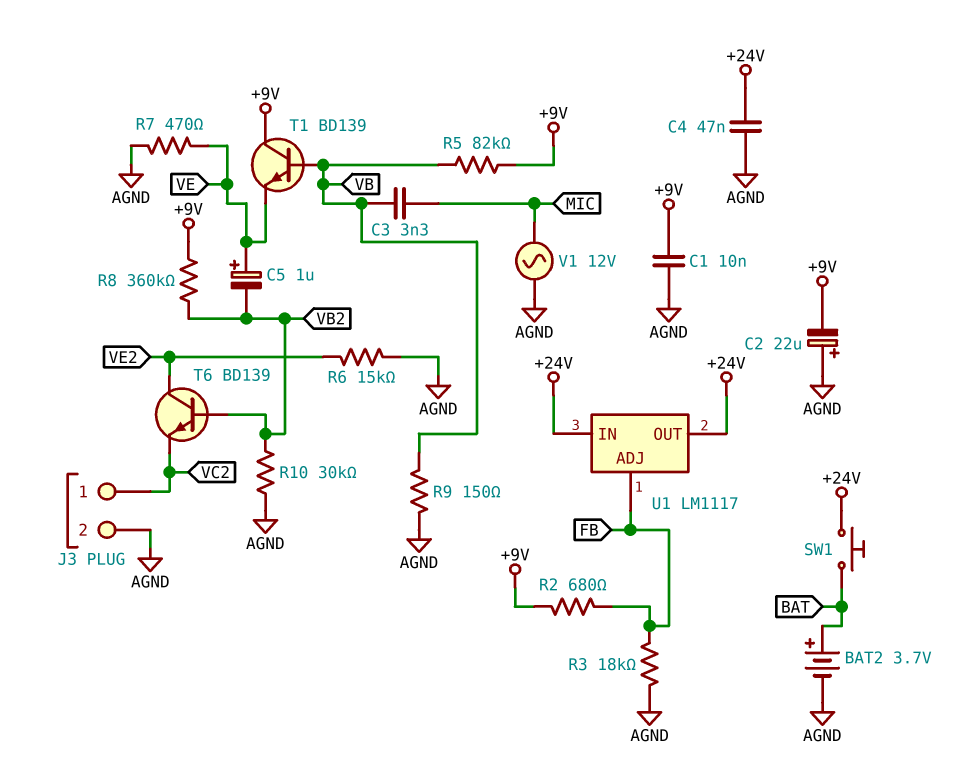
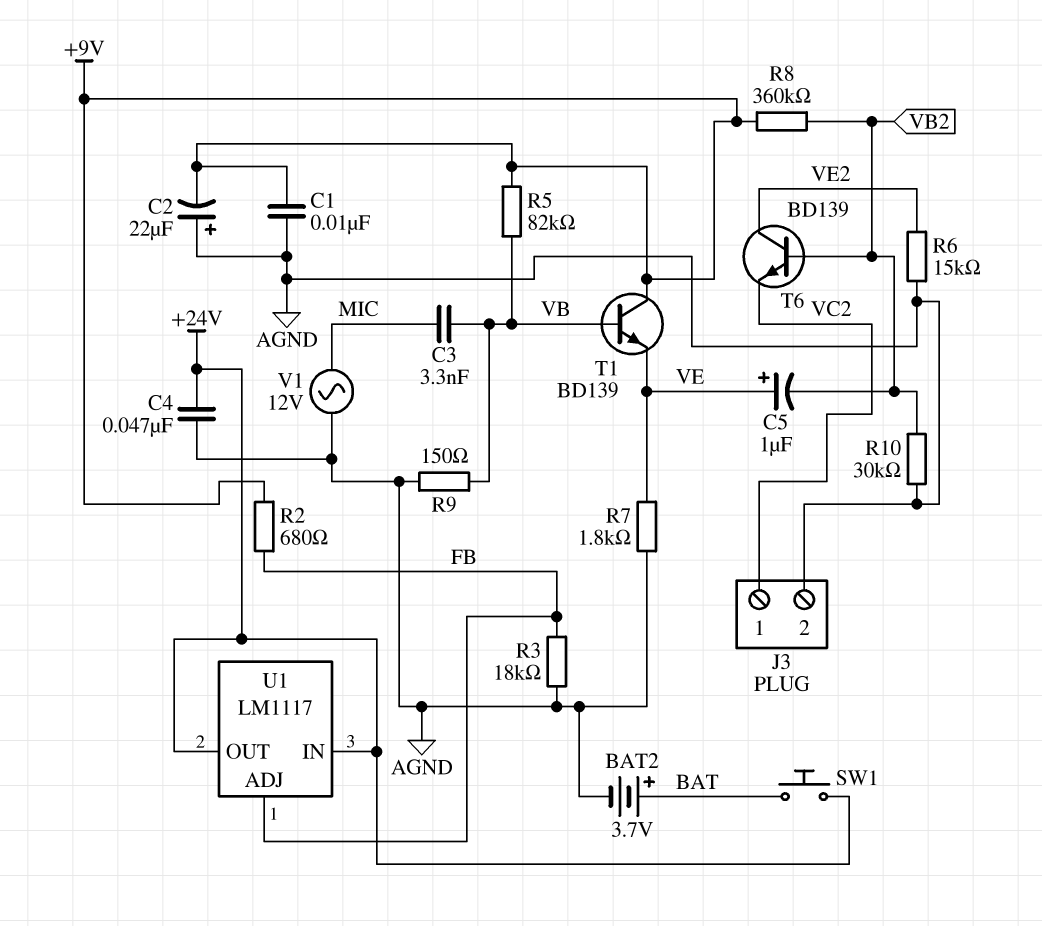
R7: 470 (AGND, VE) -> 1.8k (AGND, VE)

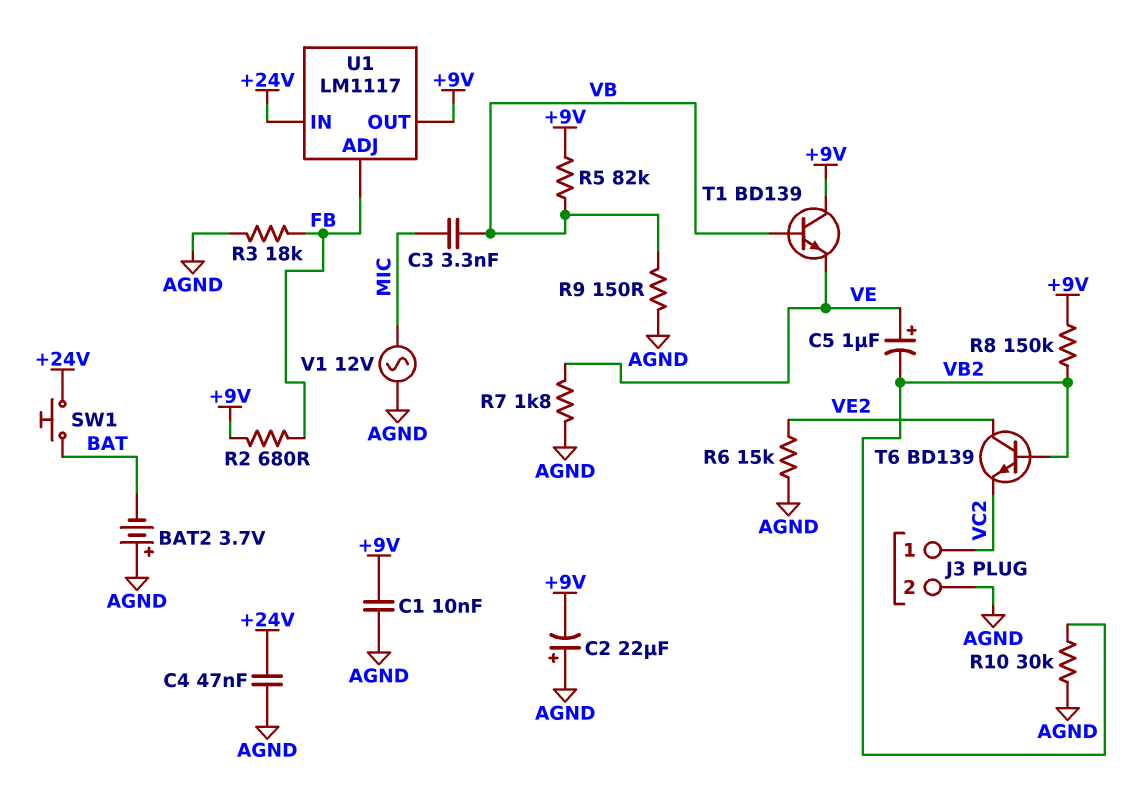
BAT2: 3.7V (plus BAT, minus AGND) -> 3.7V (plus AGND, minus BAT)
R8: 360k (+9V, VB2) -> 150k (+9V, VB2)
U1 pin OUT: +24V -> +9V

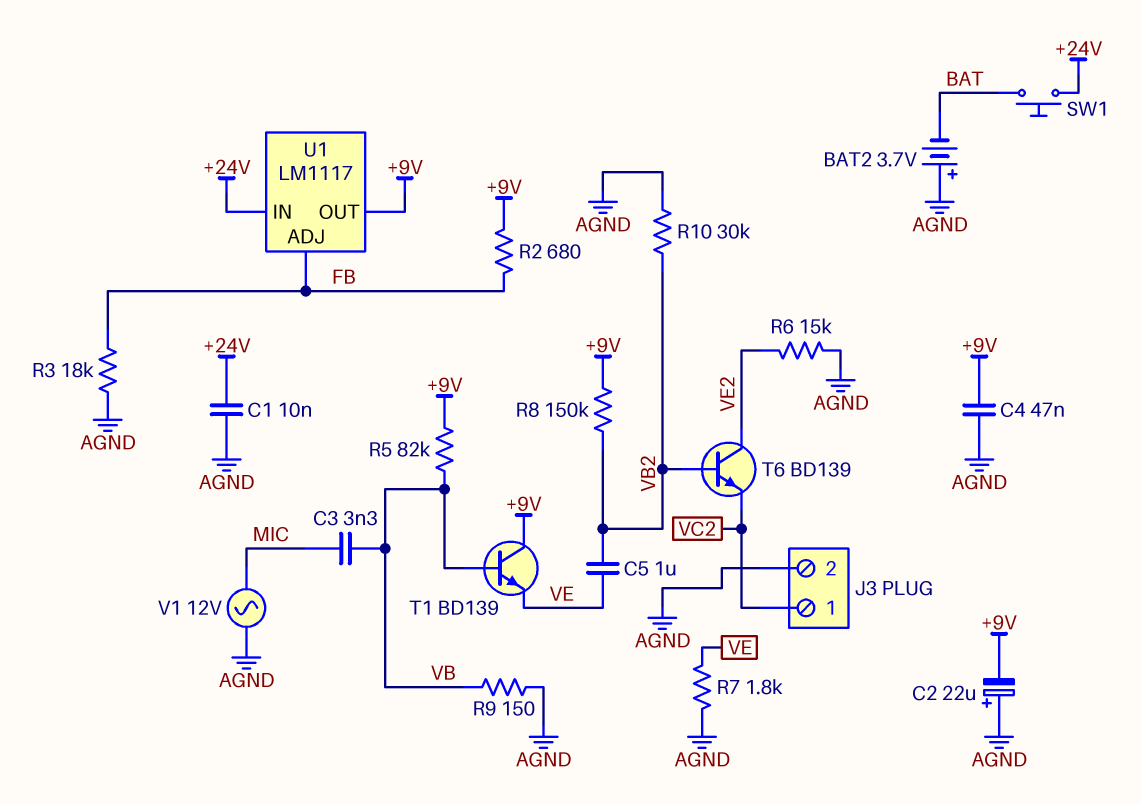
C1: 10nF (+9V, AGND) -> 10nF (+24V, AGND)
C4: 47nF (+24V, AGND) -> 47nF (+9V, AGND)
C5: 1uF (plus VE, minus VB2) -> 1uF (VB2, VE)

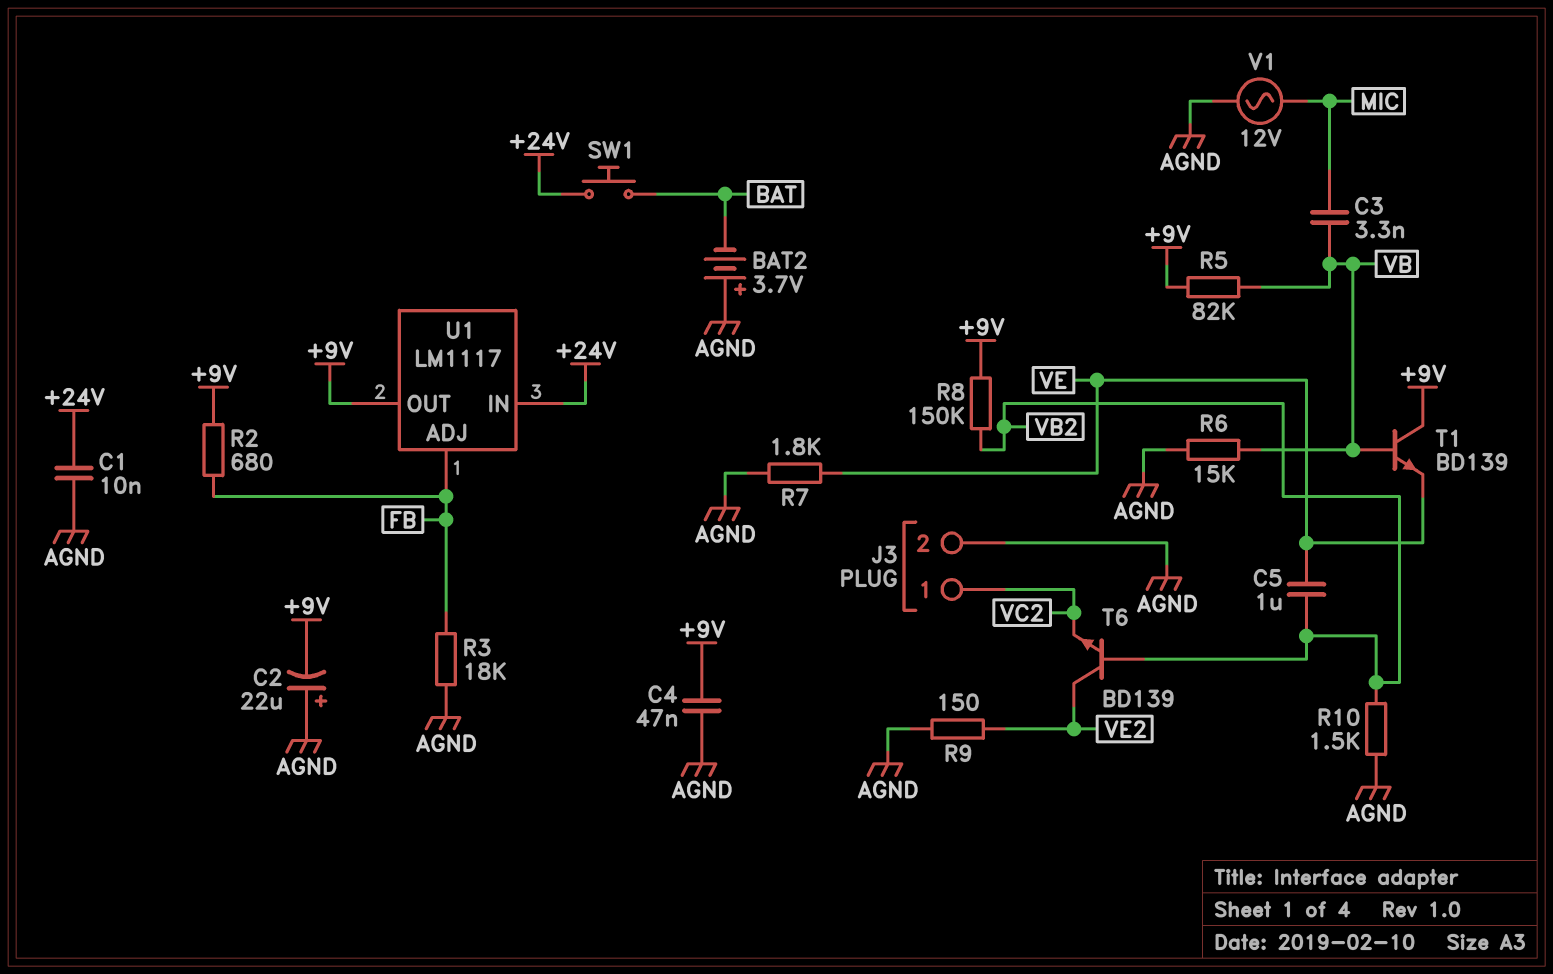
R6: 15k (AGND, VE2) -> 15k (AGND, VB)
R9: 150 (AGND, VB) -> 150 (AGND, VE2)
R10: 30k (AGND, VB2) -> 1.5k (AGND, VB2)

